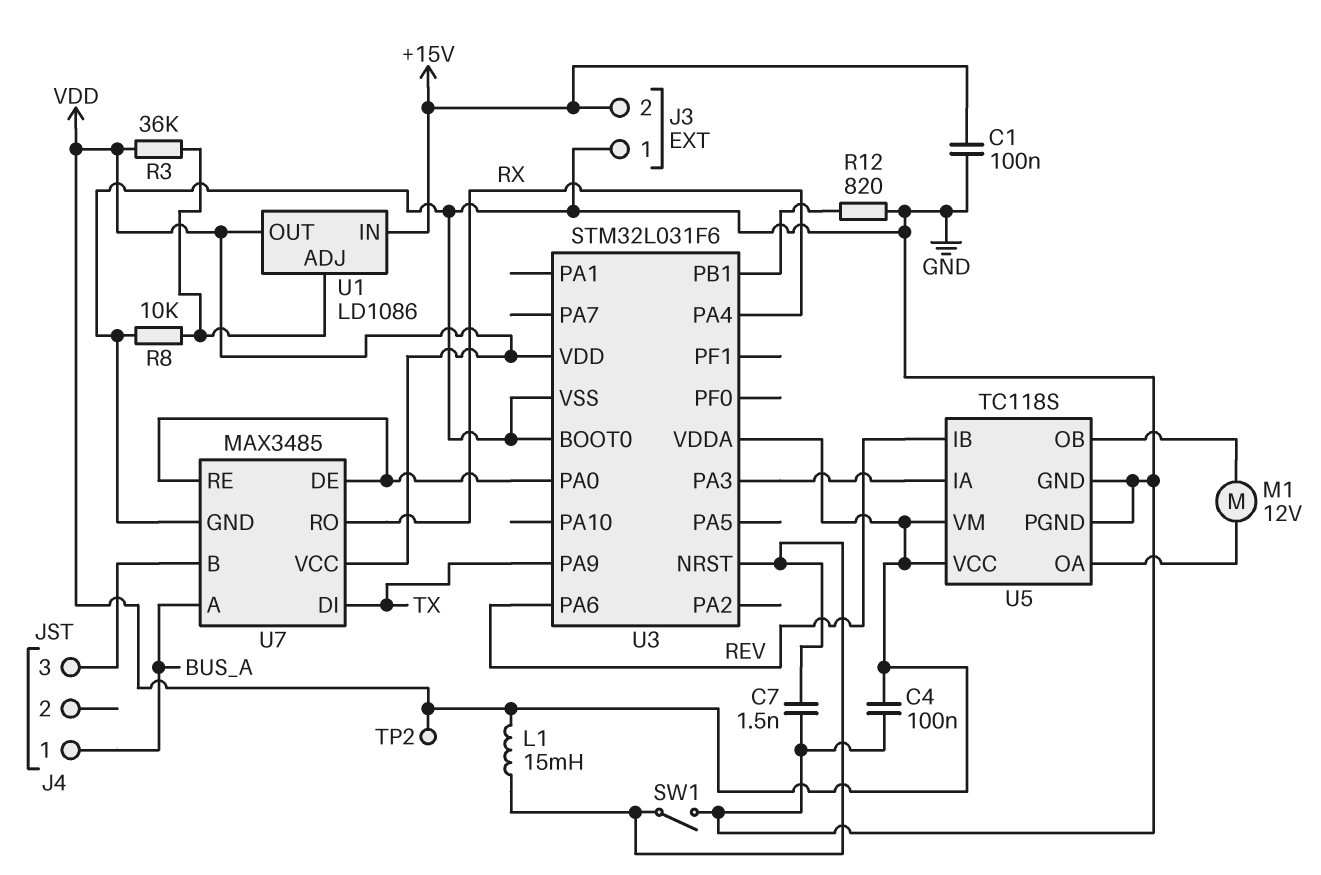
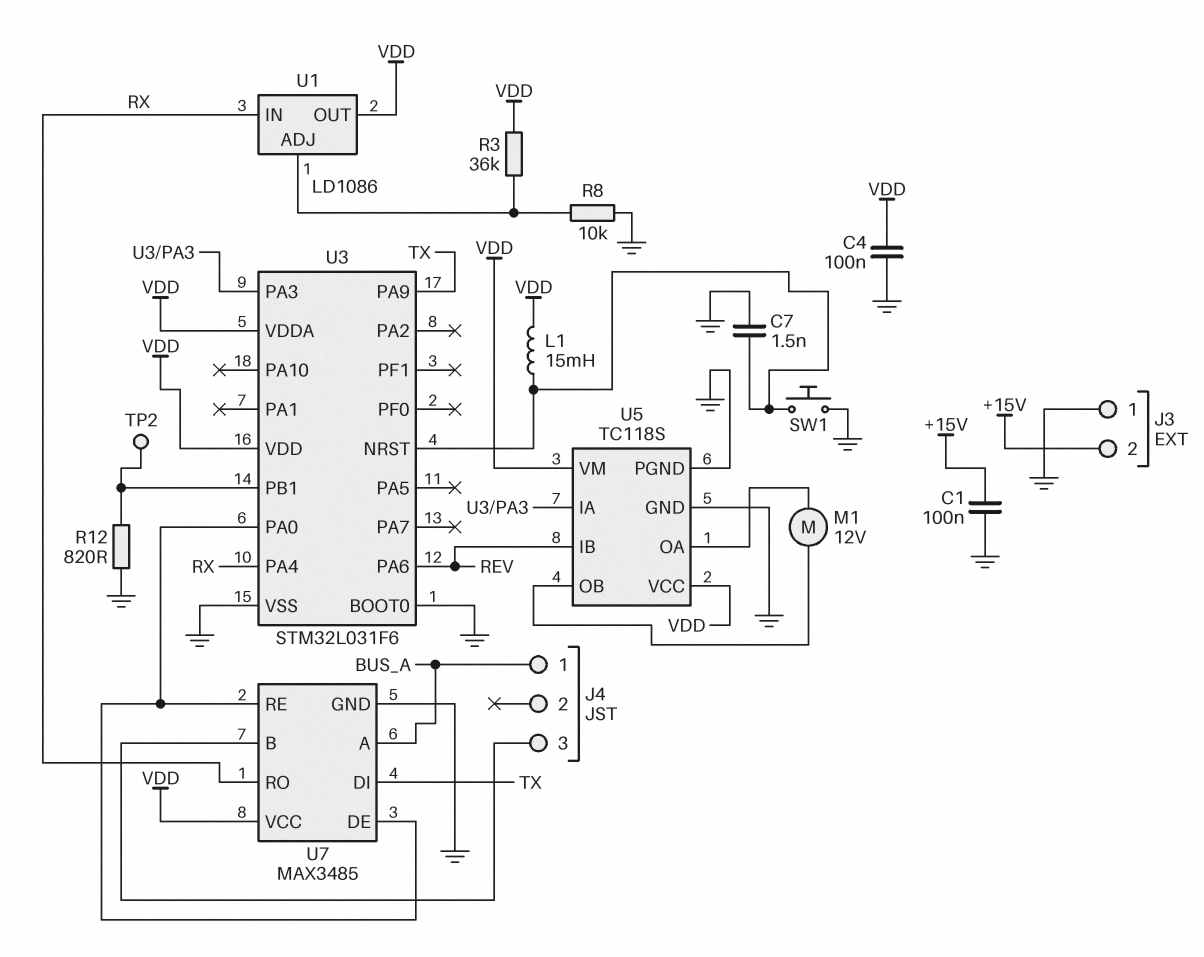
SW1: switch (GND, U3/NRST) -> button (GND, U3/NRST)
TP2: test point (VDD) -> test point (U3/PB1)
U1 pin IN: +15V -> RX

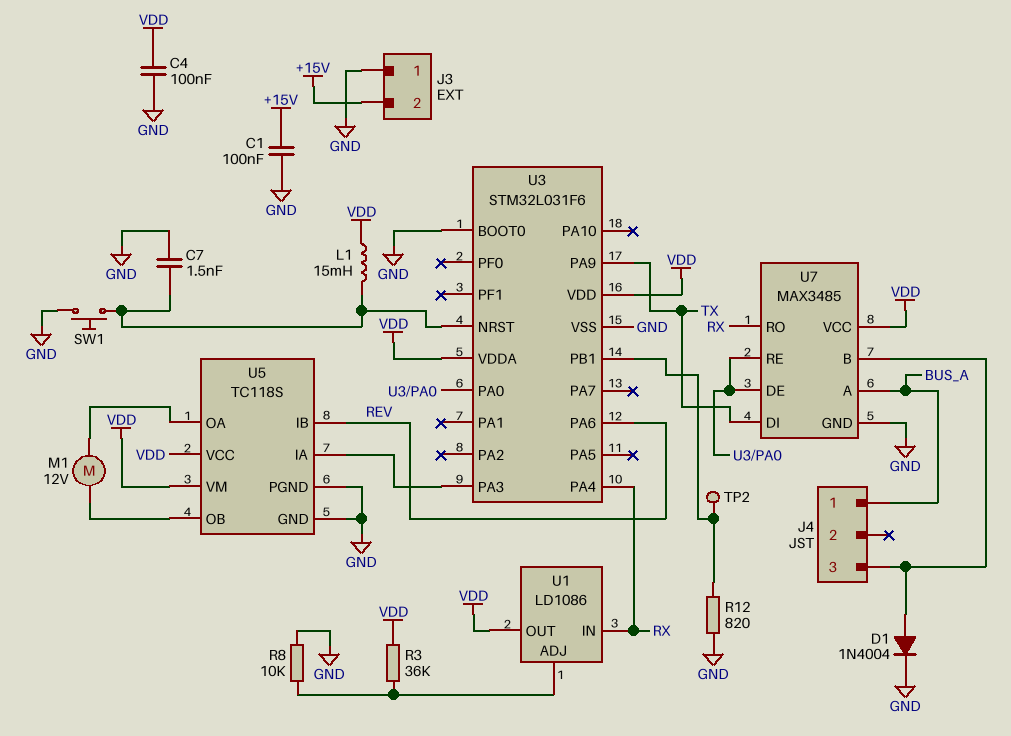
D1: none -> diode 1N4004 (A J4/3, K GND)

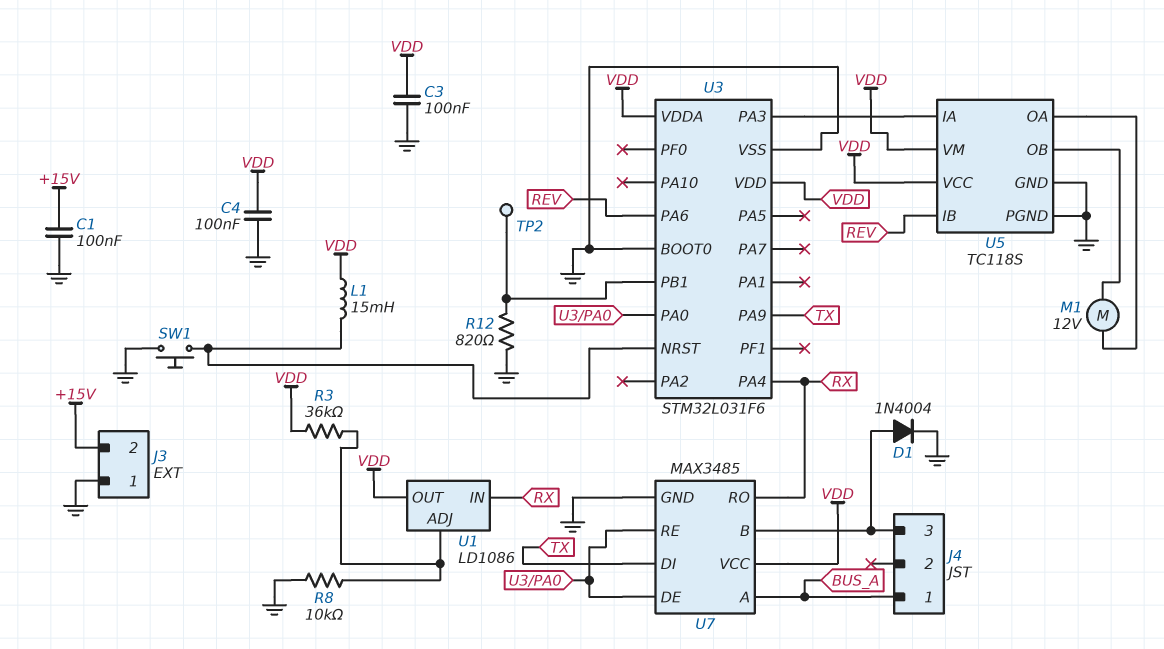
C3: none -> 100nF (GND, VDD)
C7: 1.5nF (GND, U3/NRST) -> none

